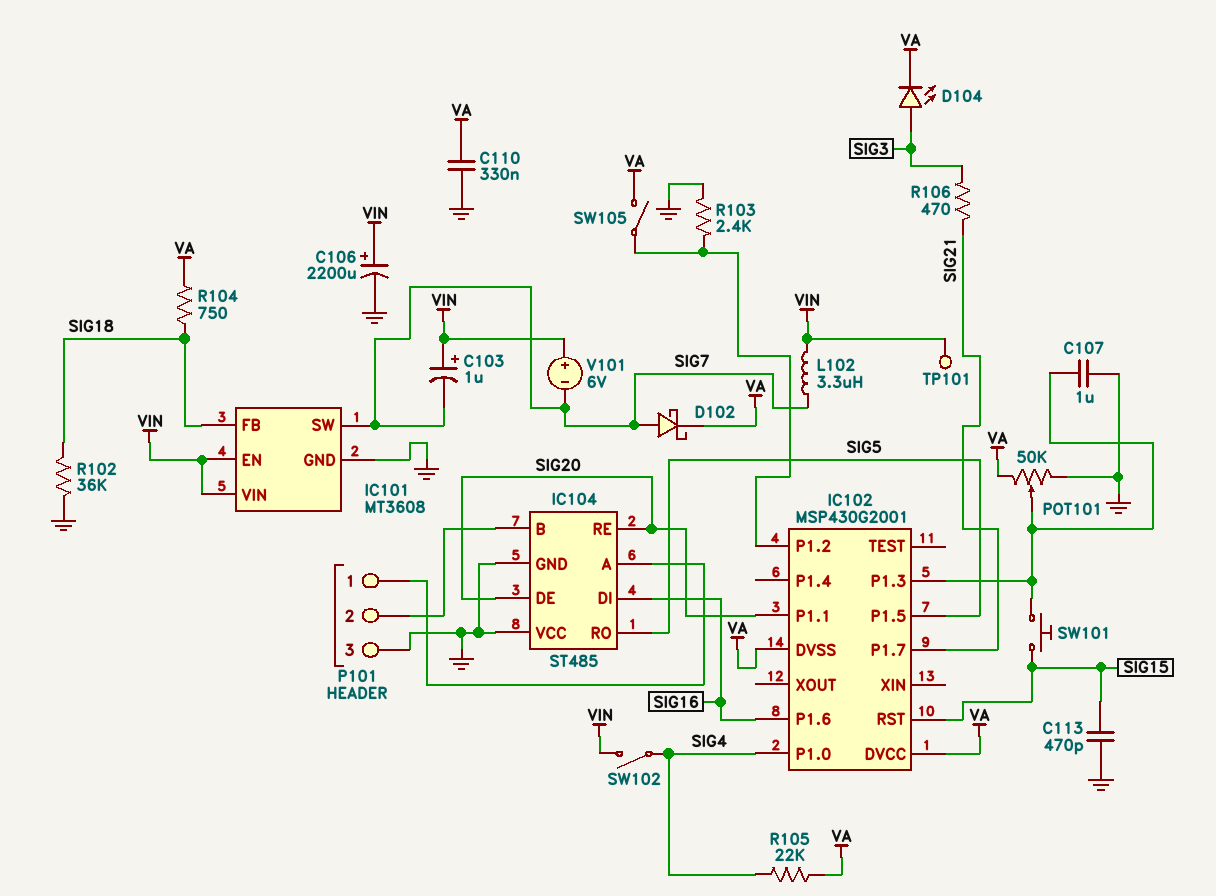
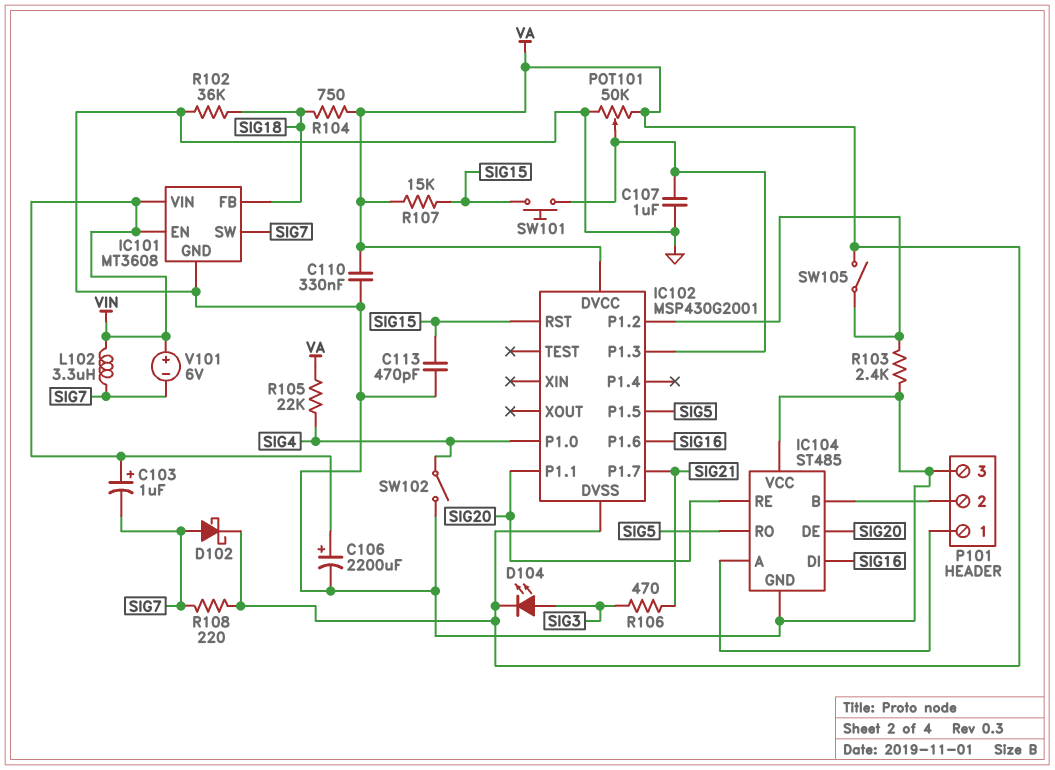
R107: none -> 15k (SIG15, VA)
R108: none -> 220 (SIG7, VA)
SW102: switch (SIG4, VIN) -> switch (GND, SIG4)
TP101: test point (VIN) -> none

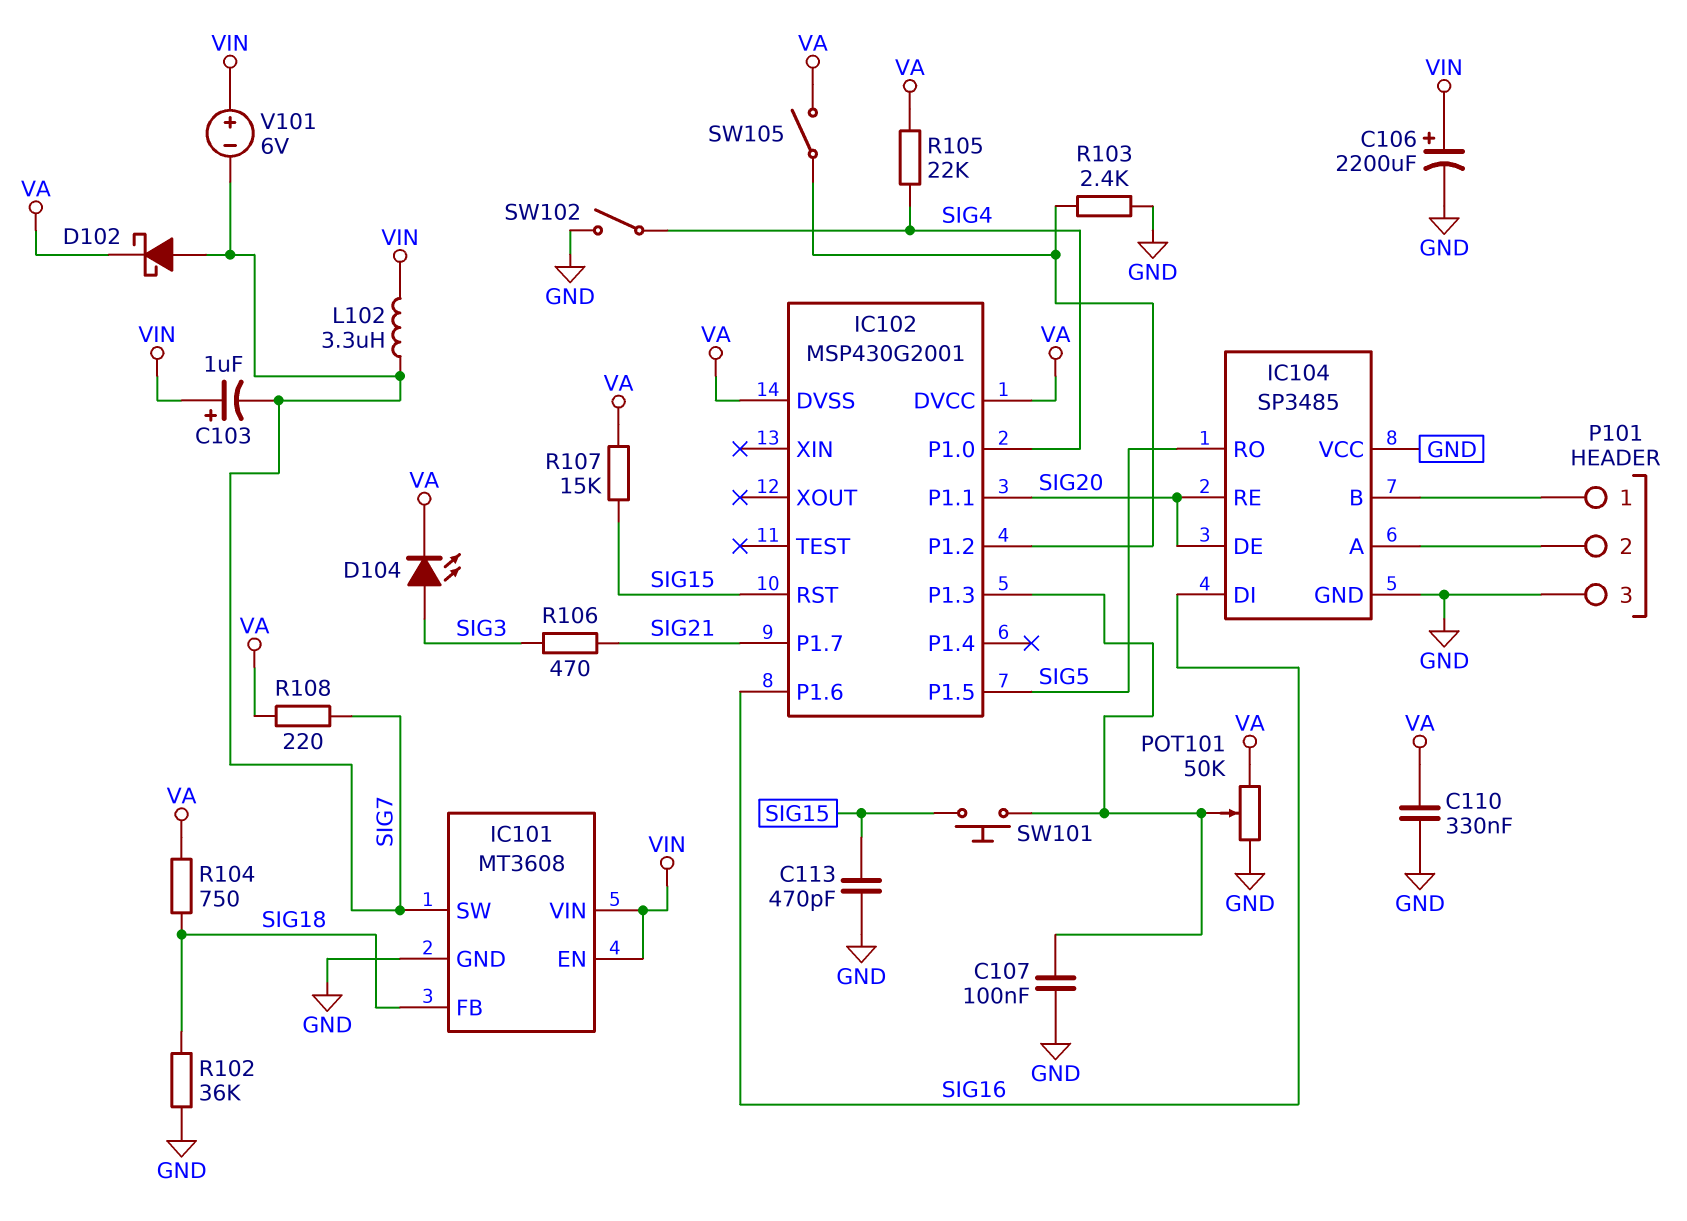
C107: 1uF (GND, IC102/P1.3) -> 100nF (GND, IC102/P1.3)
IC104: ST485 -> SP3485
P101 pin 1: IC104/A -> IC104/B
P101 pin 2: IC104/B -> IC104/A

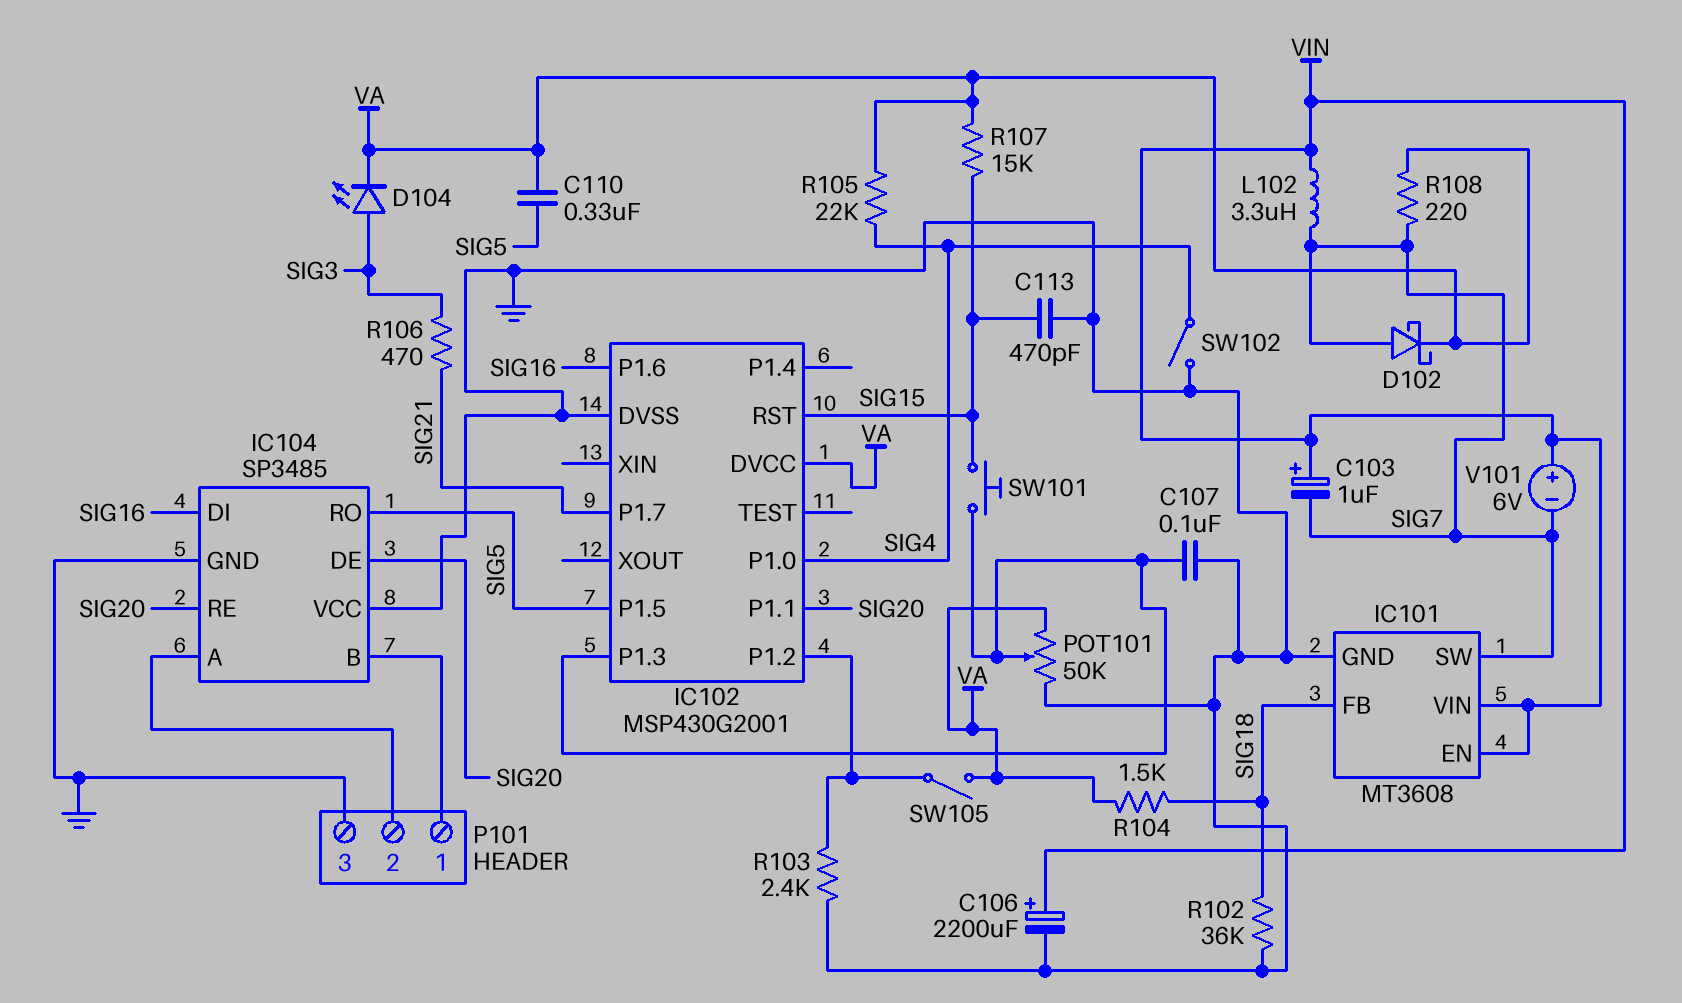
C110: 330nF (GND, VA) -> 330nF (SIG5, VA)
IC102 pin DVSS: VA -> GND
R104: 750 (SIG18, VA) -> 1.5k (SIG18, VA)

